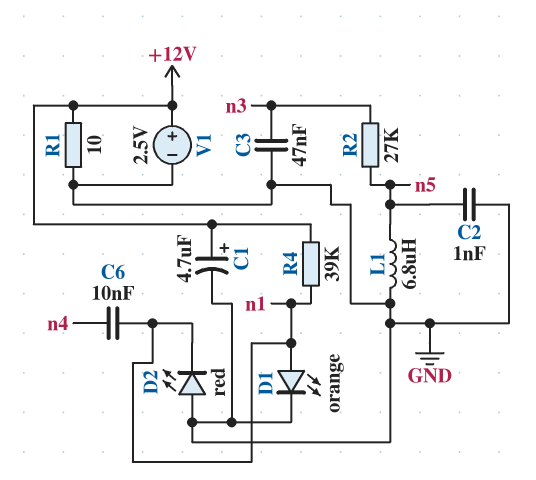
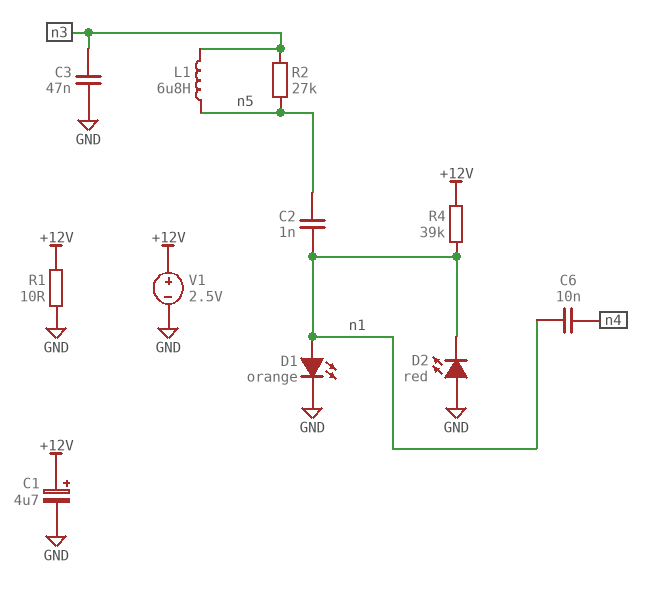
C2: 1nF (GND, n5) -> 1nF (n1, n5)
L1: 6.8uH (GND, n5) -> 6.8uH (n3, n5)

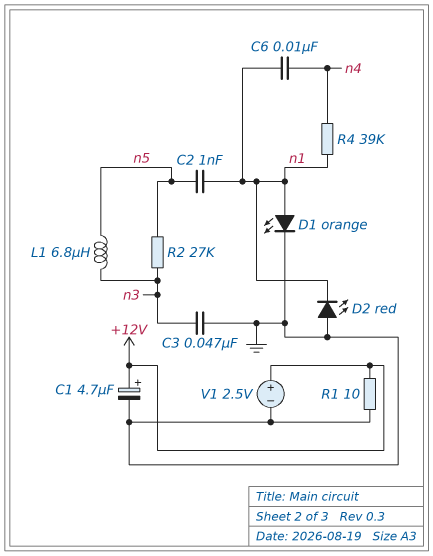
R4: 39k (+12V, n1) -> 39k (n1, n4)

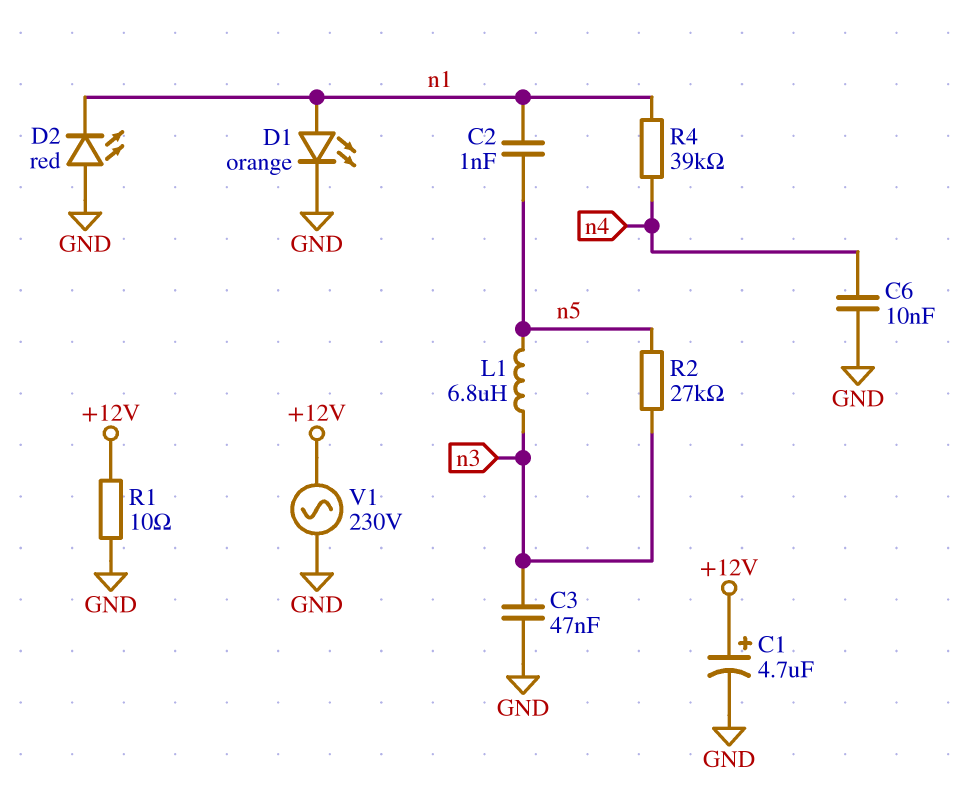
C6: 10nF (n1, n4) -> 10nF (GND, n4)
V1: 2.5V (plus +12V, minus GND) -> AC 230V (+12V, GND)

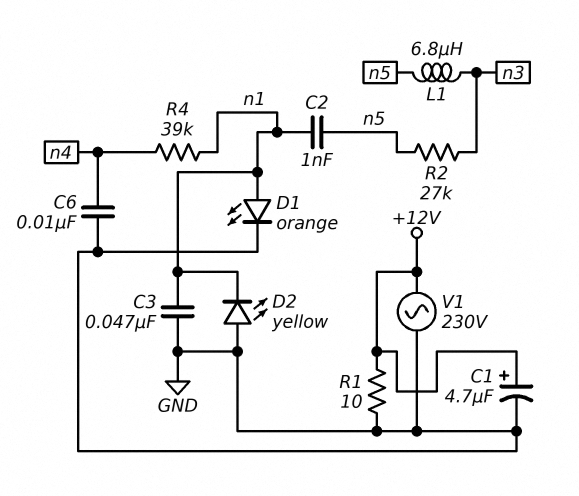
C3: 47nF (GND, n3) -> 47nF (GND, n1)
D2: LED red (A GND, K n1) -> LED yellow (A GND, K n1)

